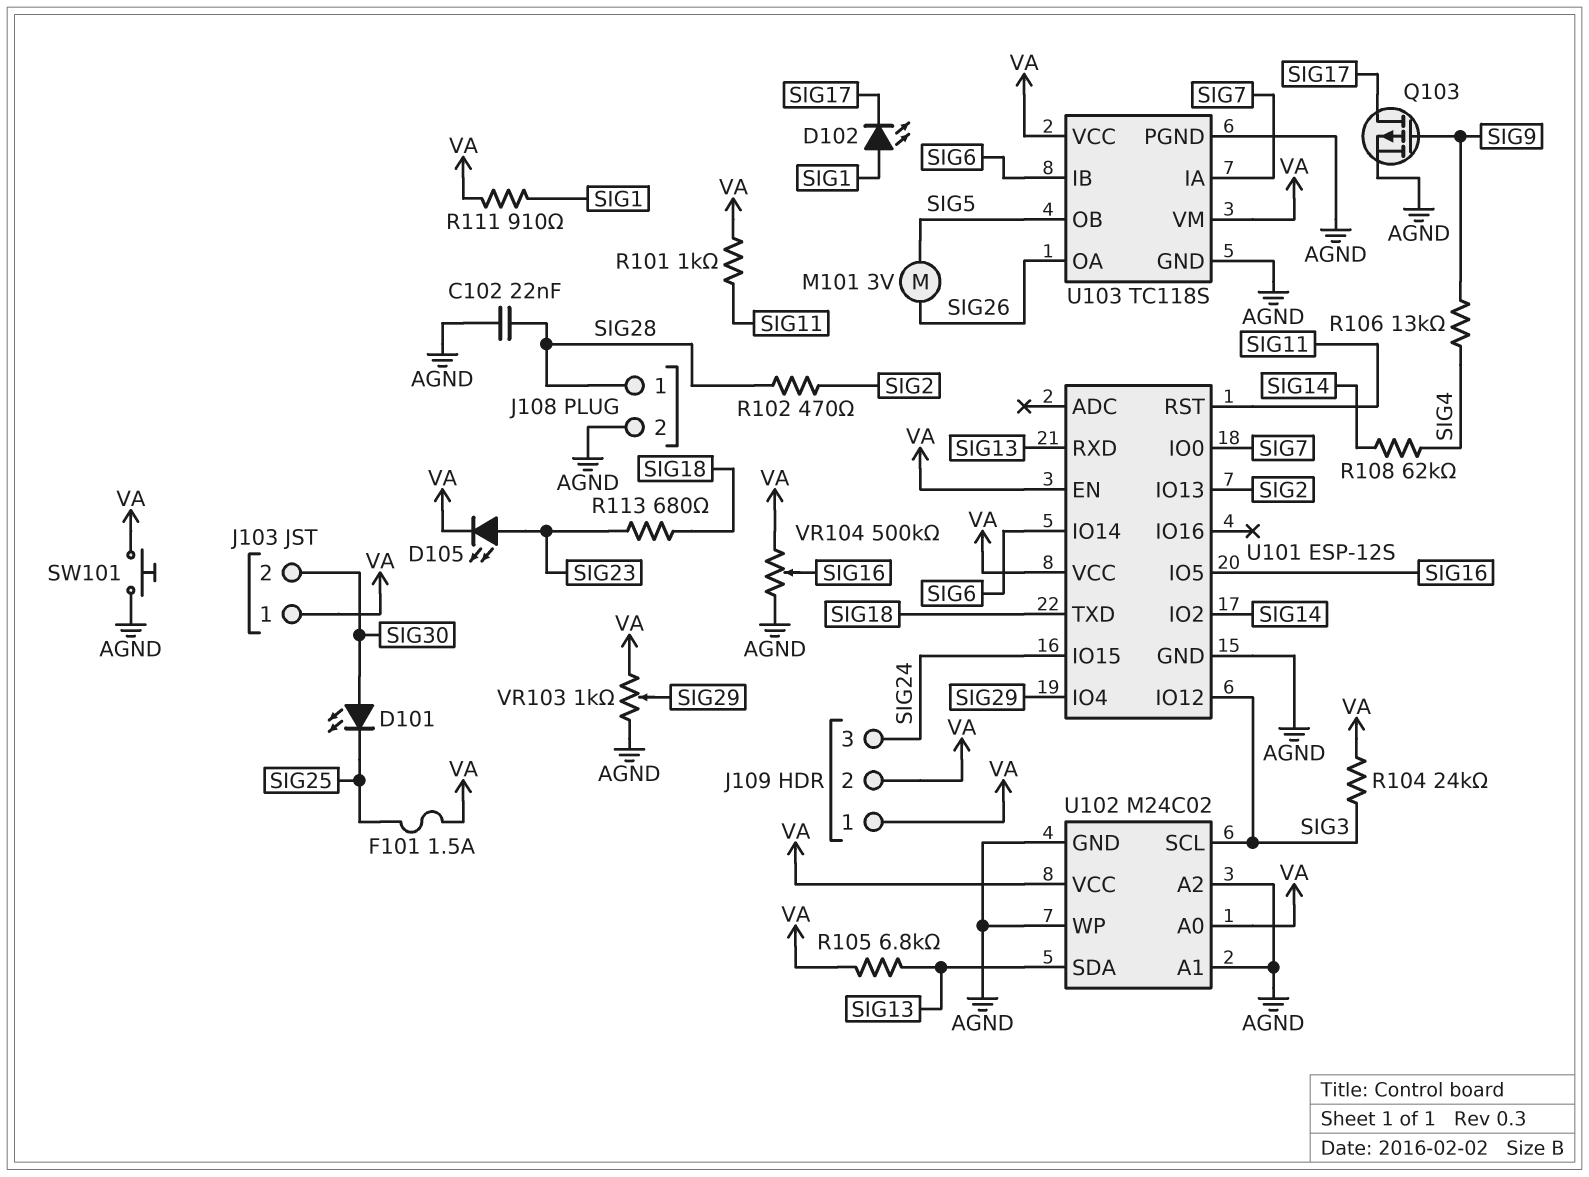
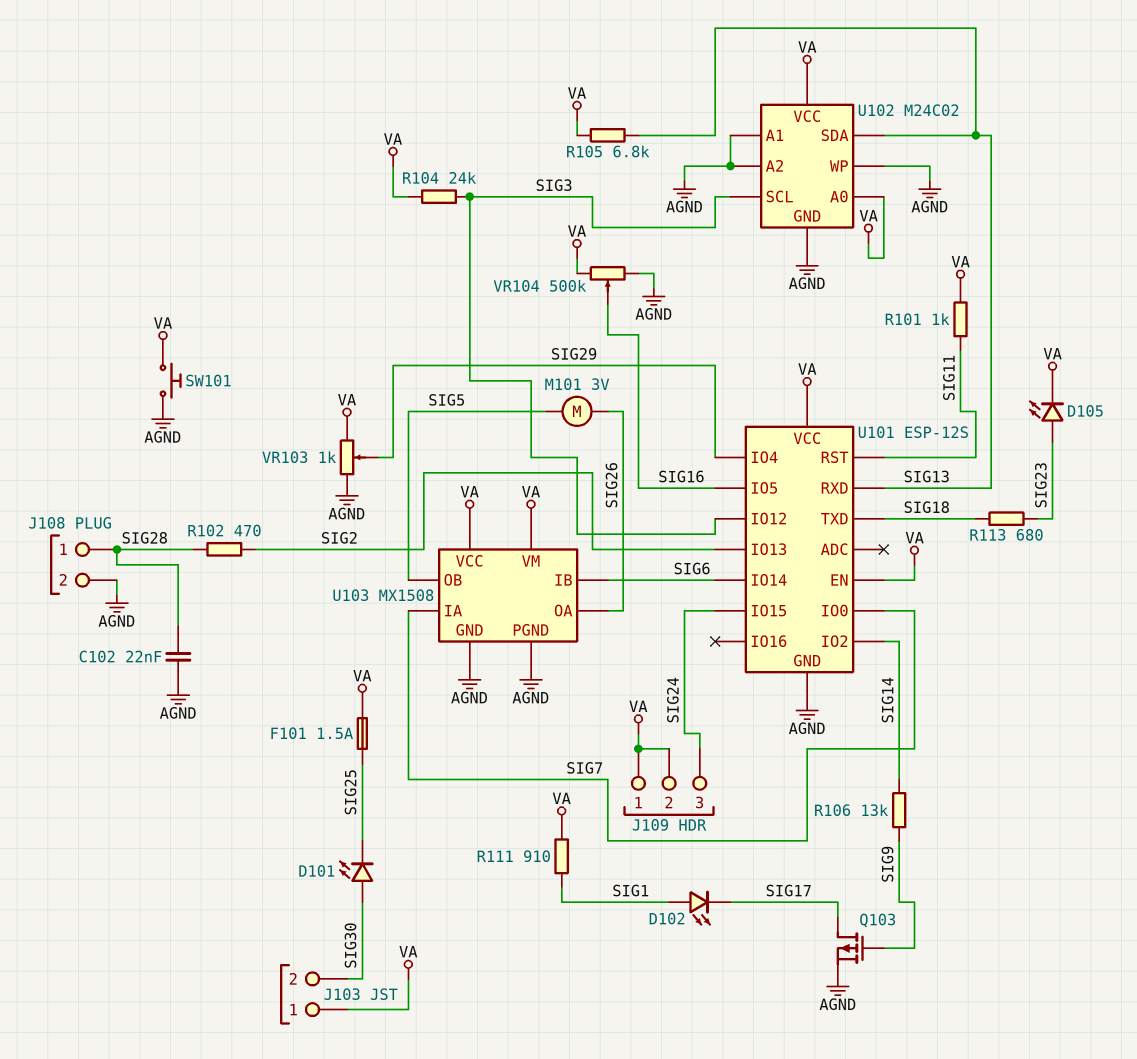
R106: 13k (SIG4, SIG9) -> 13k (SIG9, SIG14)
R108: 62k (SIG4, SIG14) -> none
U103: TC118S -> MX1508

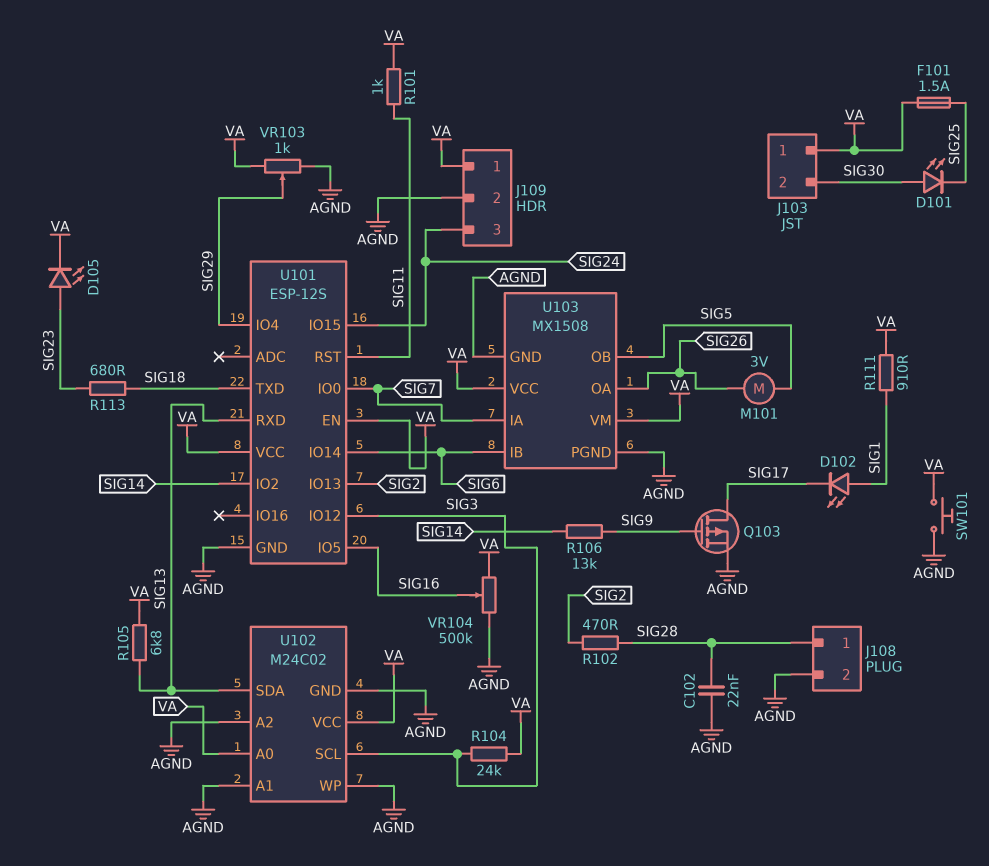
J109 pin 2: VA -> AGND

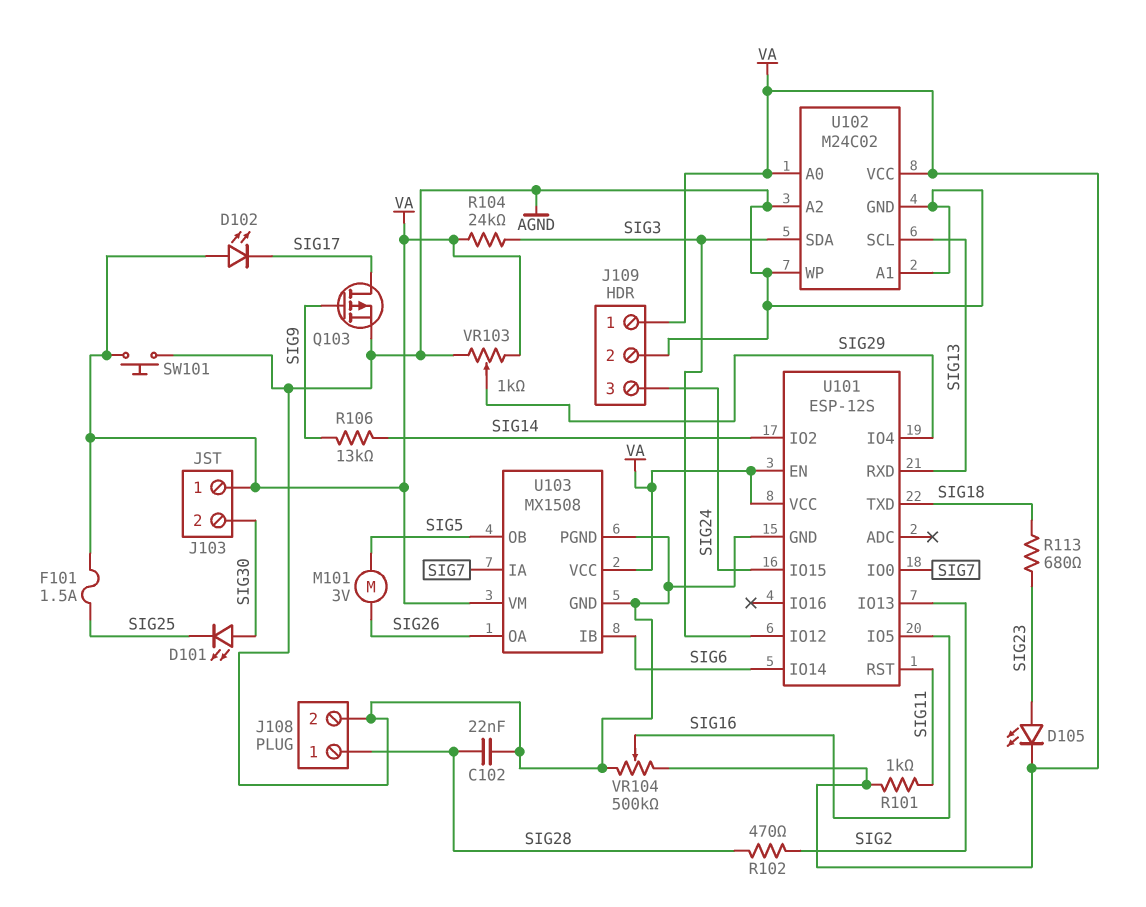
D102: LED (A SIG1, K SIG17) -> LED (A VA, K SIG17)
R105: 6.8k (SIG13, VA) -> none
R111: 910 (SIG1, VA) -> none
U102 pin SCL: SIG3 -> SIG13
U102 pin SDA: SIG13 -> SIG3

